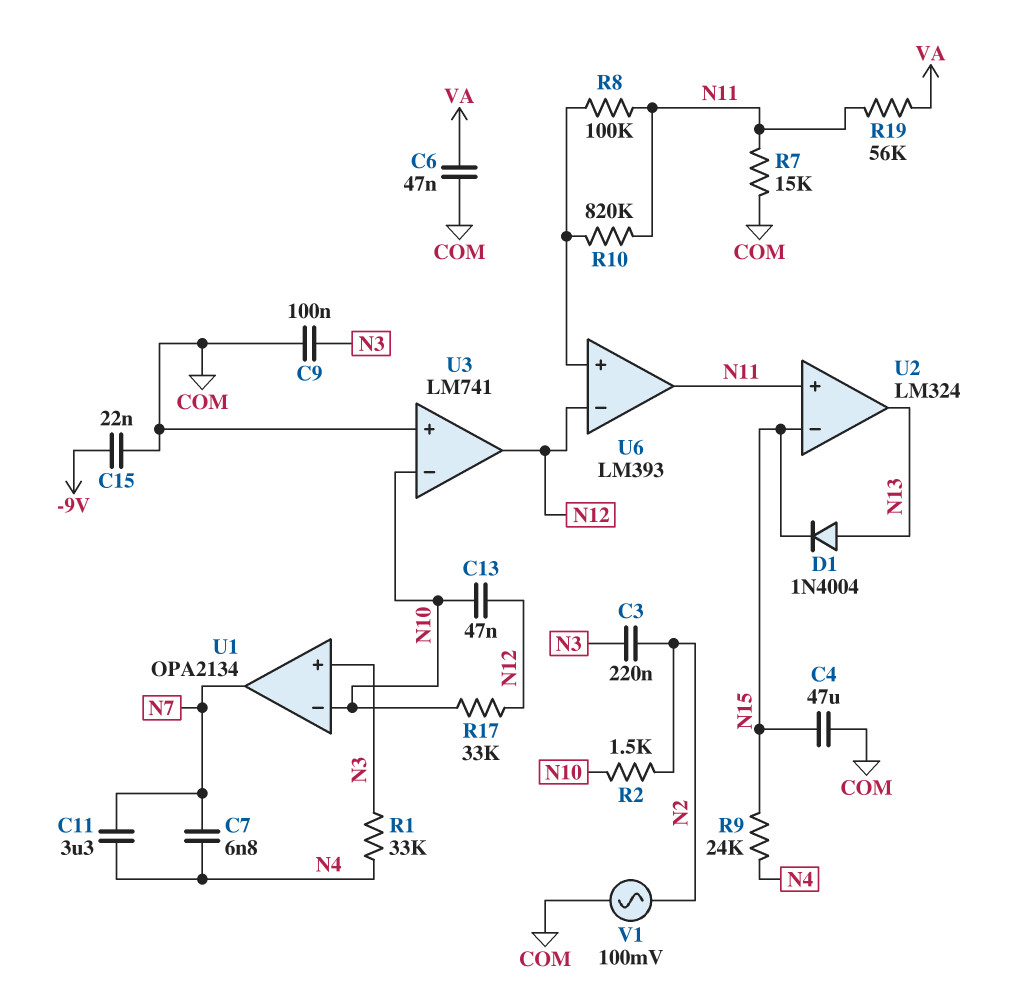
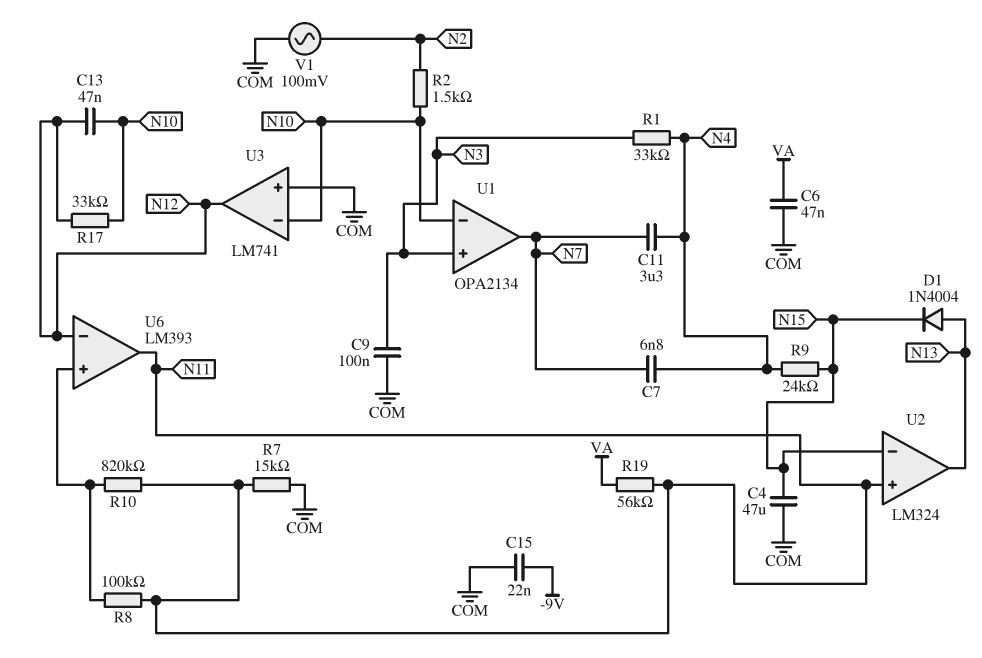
C3: 220nF (N2, N3) -> none

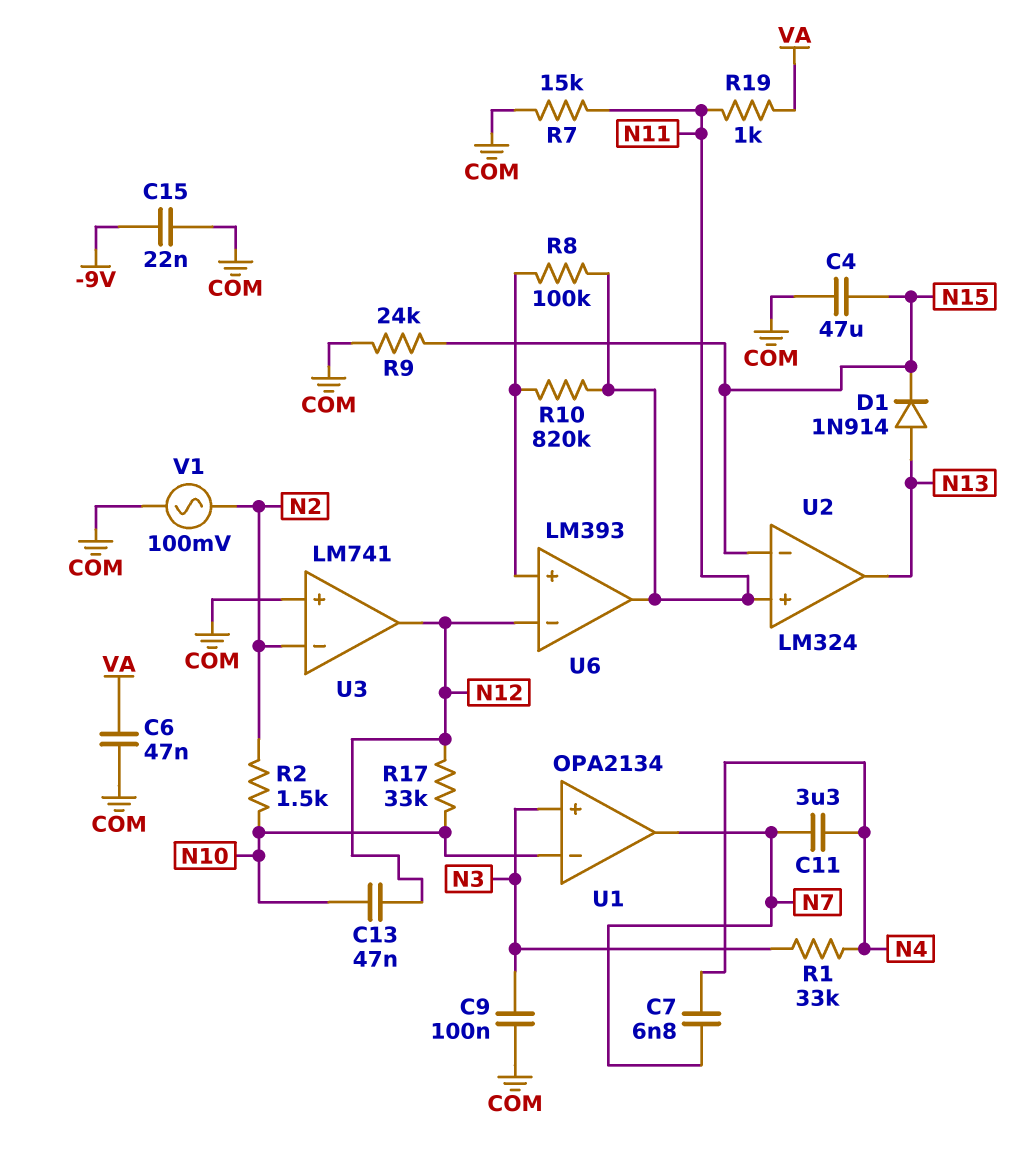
D1: diode 1N4004 (A N13, K N15) -> diode 1N914 (A N13, K N15)
R9: 24k (N4, N15) -> 24k (COM, N15)
R19: 56k (N11, VA) -> 1k (N11, VA)
U3 pin in-: N10 -> N2

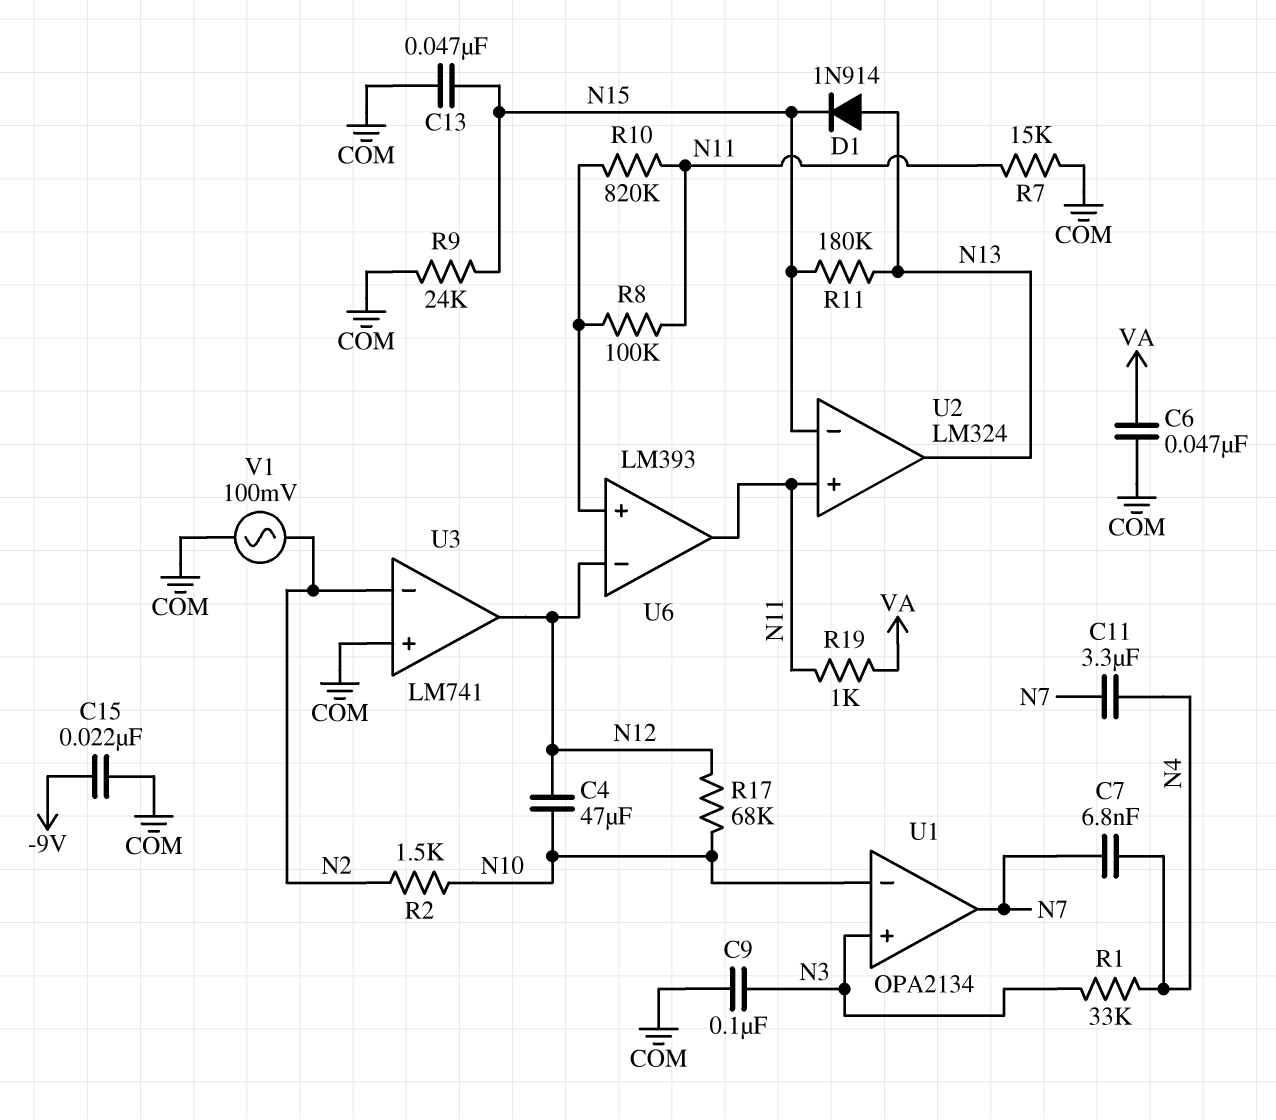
C4: 47uF (COM, N15) -> 47uF (N10, N12)
C13: 47nF (N10, N12) -> 47nF (COM, N15)
R11: none -> 180k (N13, N15)
R17: 33k (N10, N12) -> 68k (N10, N12)

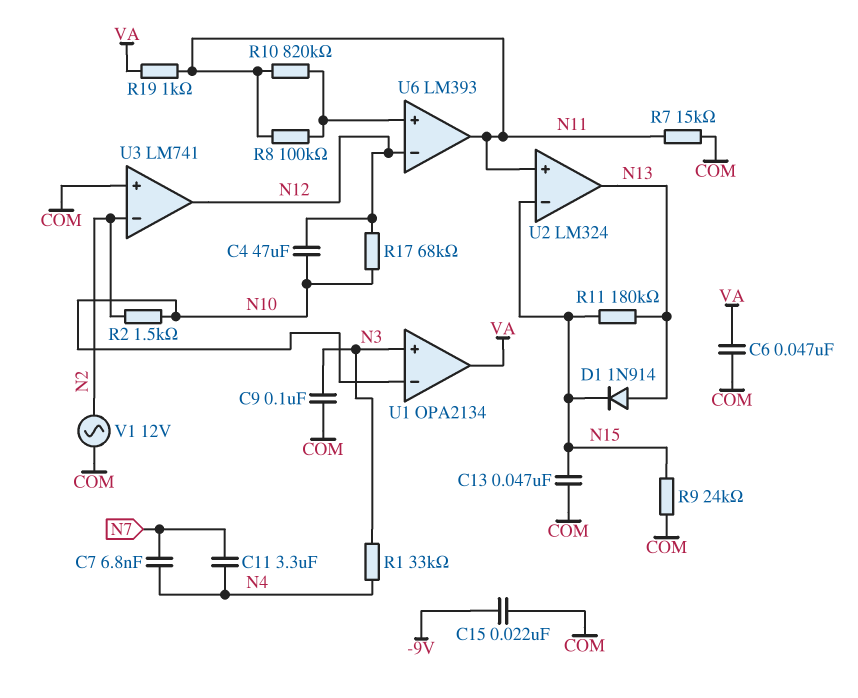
U1 pin out: N7 -> VA
V1: AC 100mV (COM, N2) -> AC 12V (COM, N2)

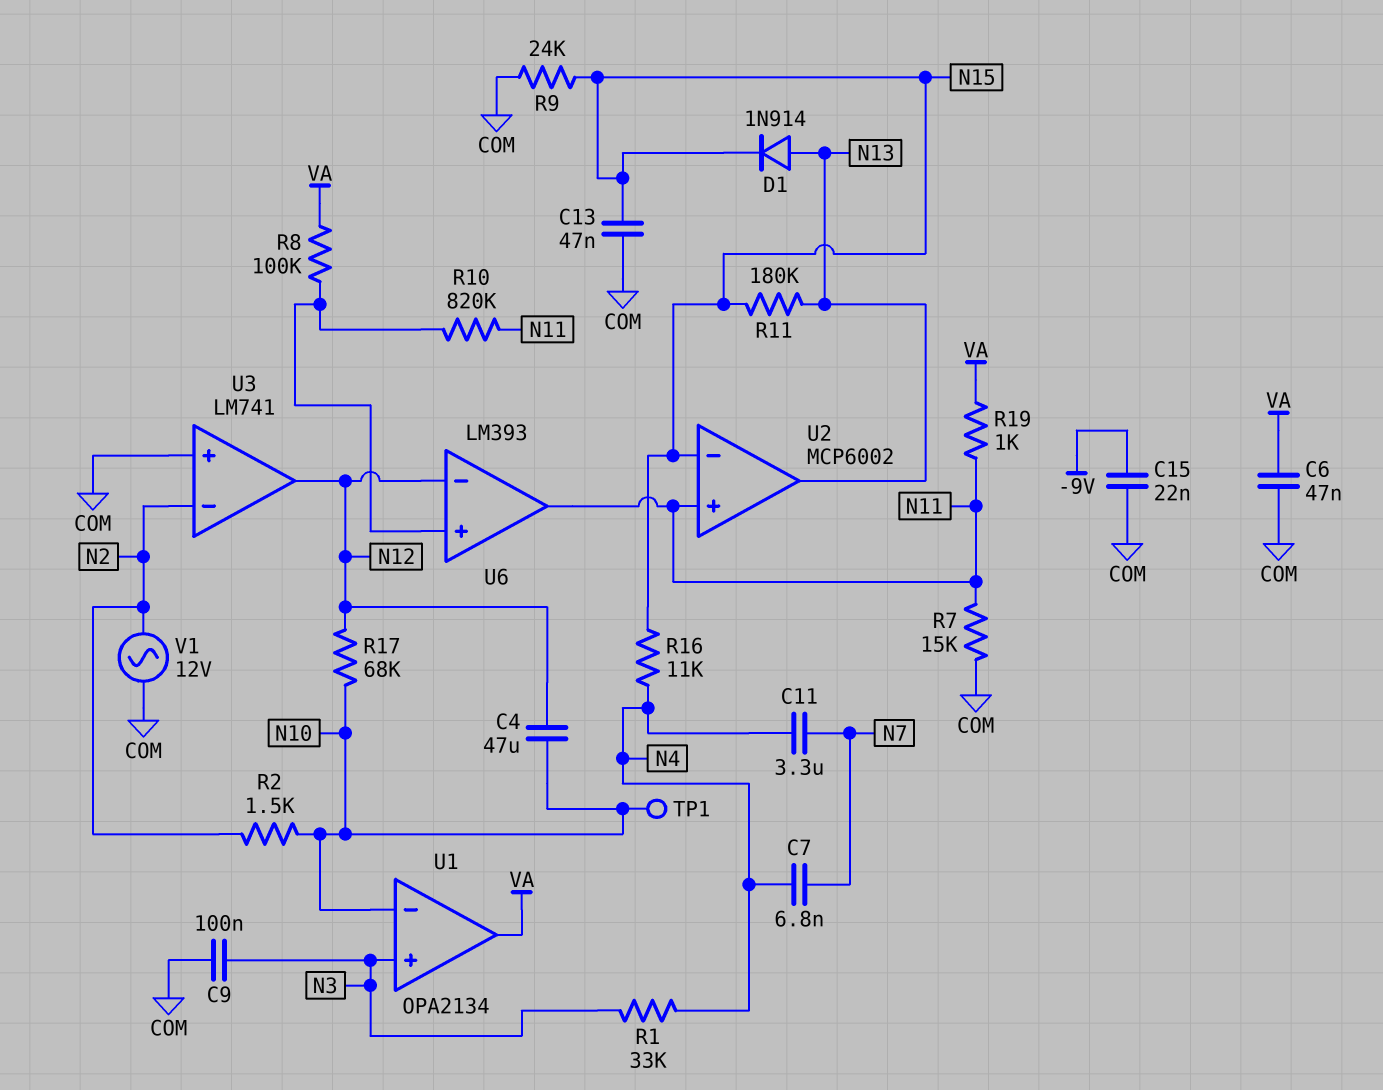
R8: 100k (N11, U6/in+) -> 100k (U6/in+, VA)
R16: none -> 11k (N4, N15)
TP1: none -> test point (N10)
U2: LM324 -> MCP6002

